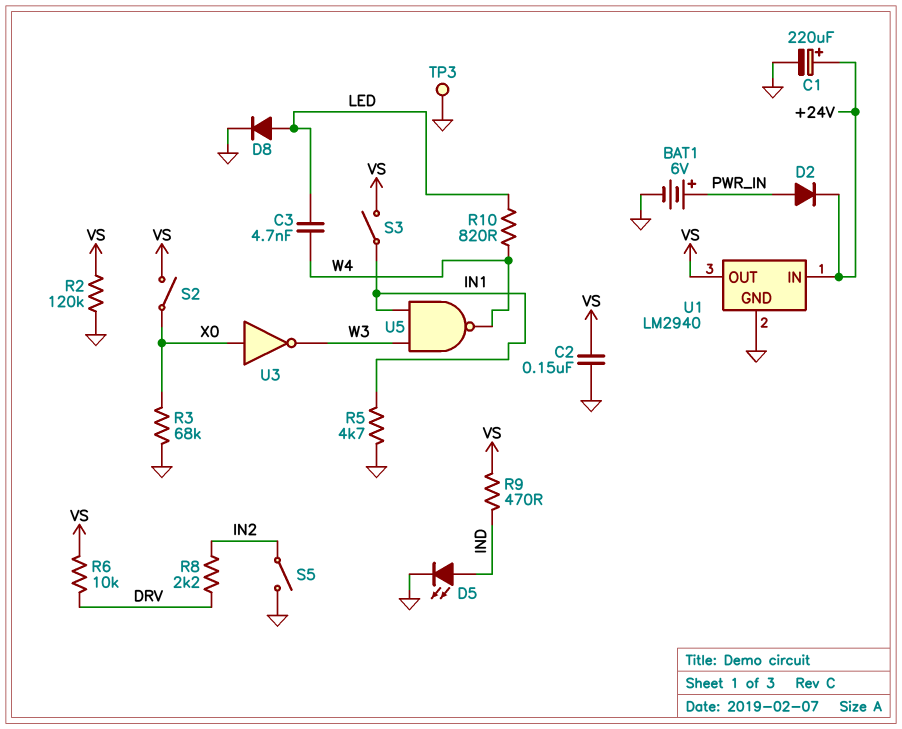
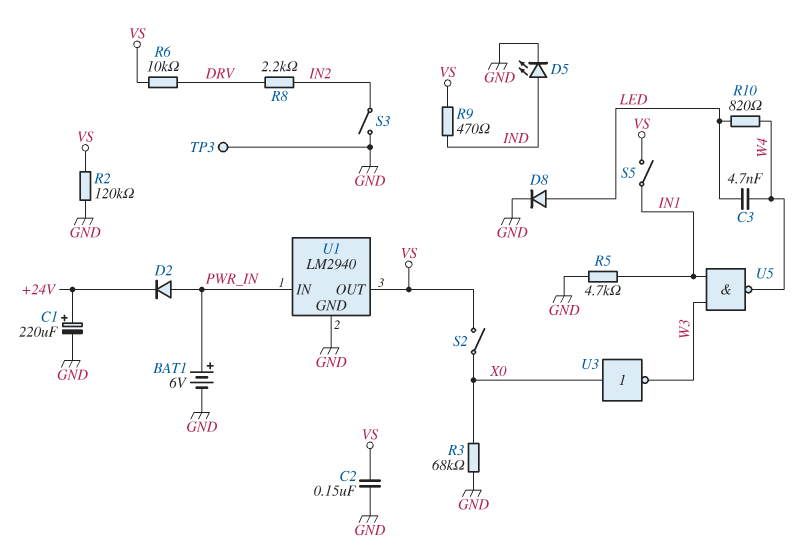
S3: switch (IN1, VS) -> switch (GND, IN2)
S5: switch (GND, IN2) -> switch (IN1, VS)
U1 pin IN: +24V -> PWR_IN

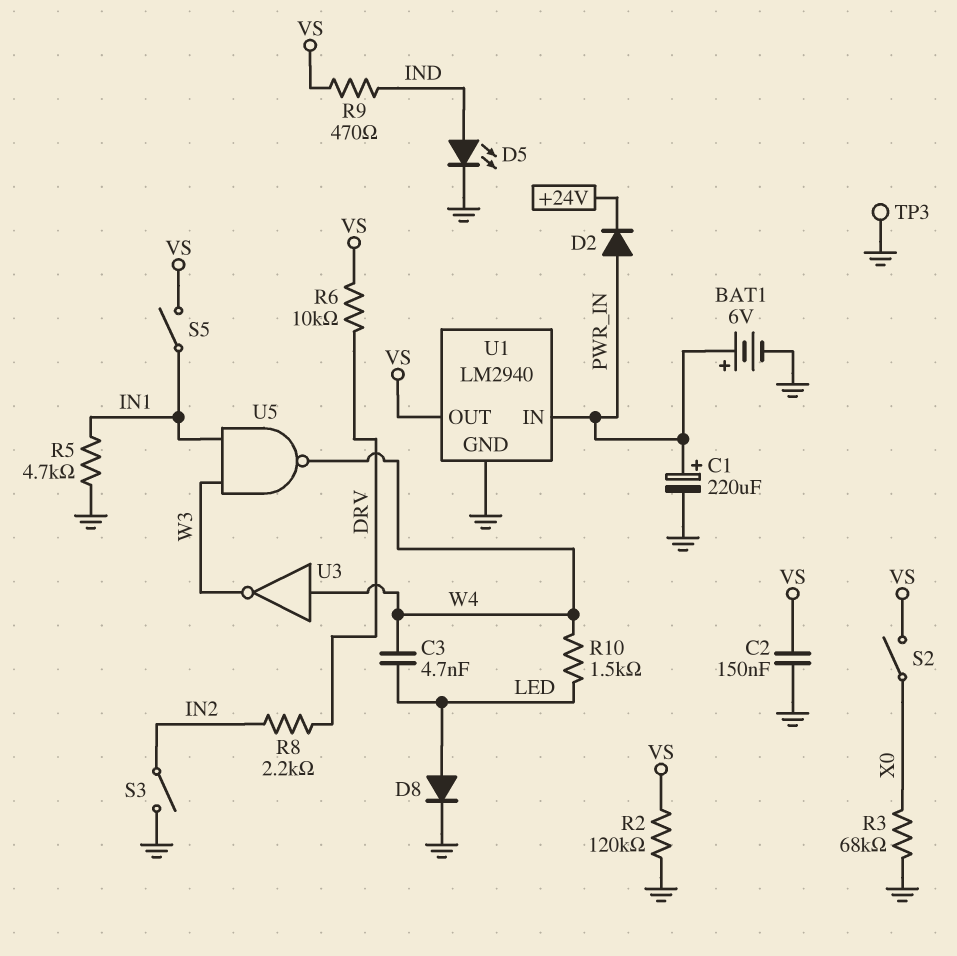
C1: 220uF (plus +24V, minus GND) -> 220uF (plus PWR_IN, minus GND)
R10: 820 (LED, W4) -> 1.5k (LED, W4)
U3: NOT (in X0, out W3) -> NOT (in W4, out W3)

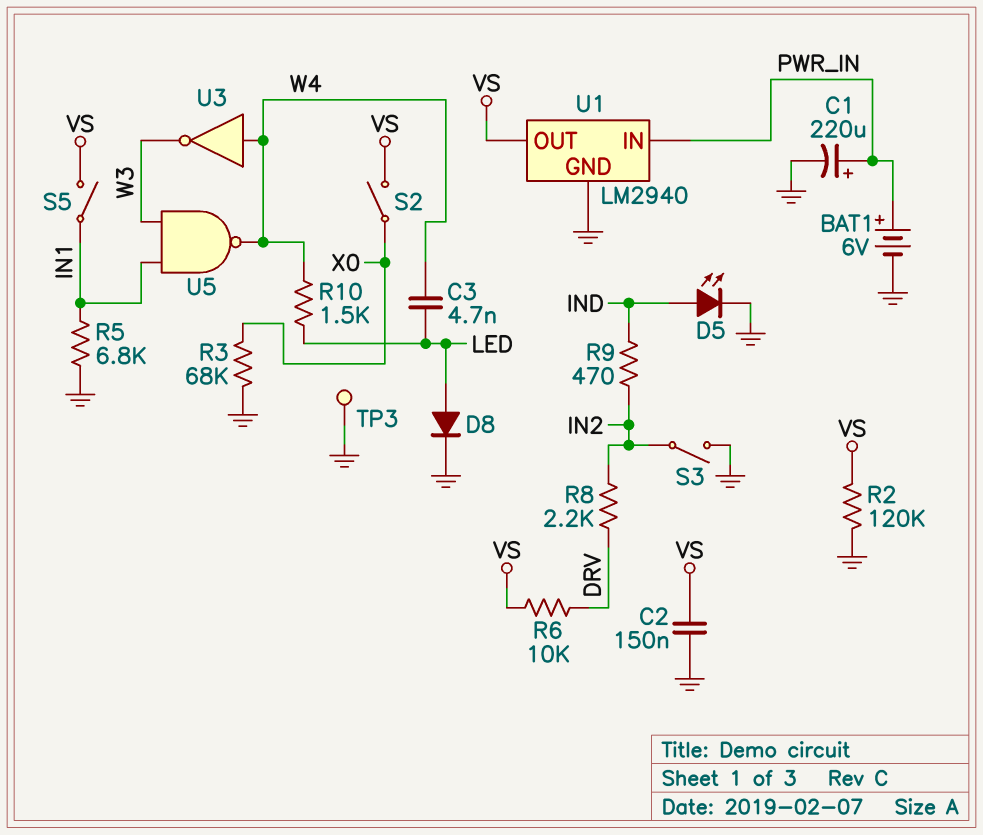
D2: diode (A PWR_IN, K +24V) -> none
R5: 4.7k (GND, IN1) -> 6.8k (GND, IN1)
R9: 470 (IND, VS) -> 470 (IN2, IND)

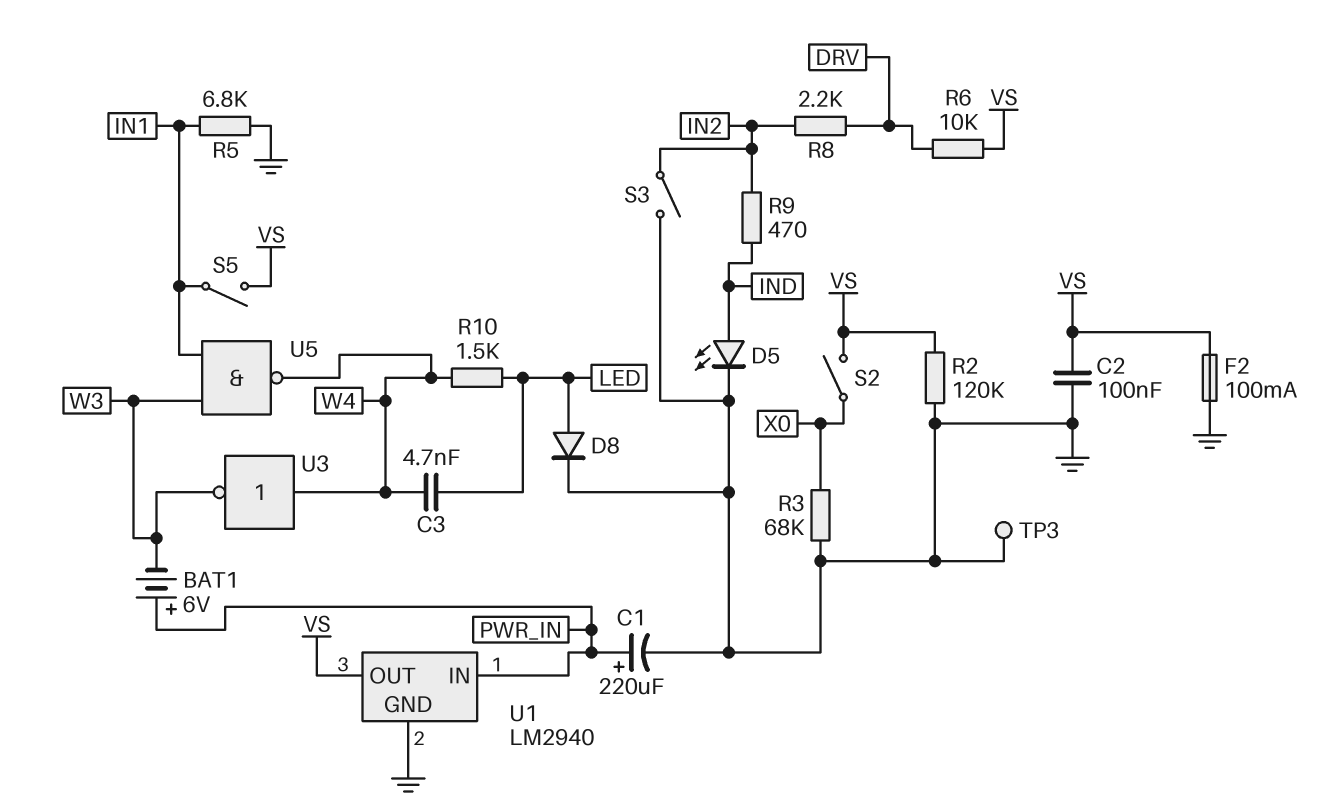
BAT1: 6V (plus PWR_IN, minus GND) -> 6V (plus PWR_IN, minus W3)
C2: 150nF (GND, VS) -> 100nF (GND, VS)
F2: none -> 100mA (GND, VS)

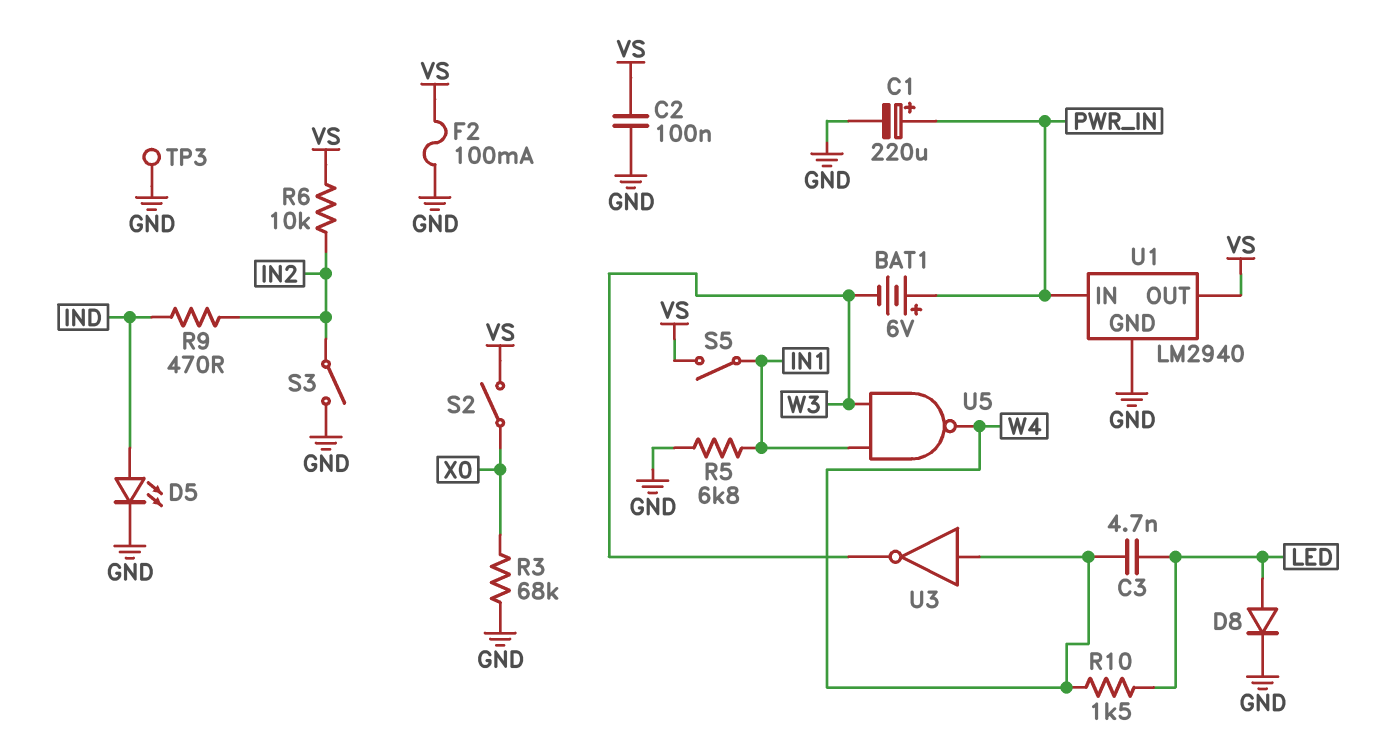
R2: 120k (GND, VS) -> none
R6: 10k (DRV, VS) -> 10k (IN2, VS)
R8: 2.2k (DRV, IN2) -> none

